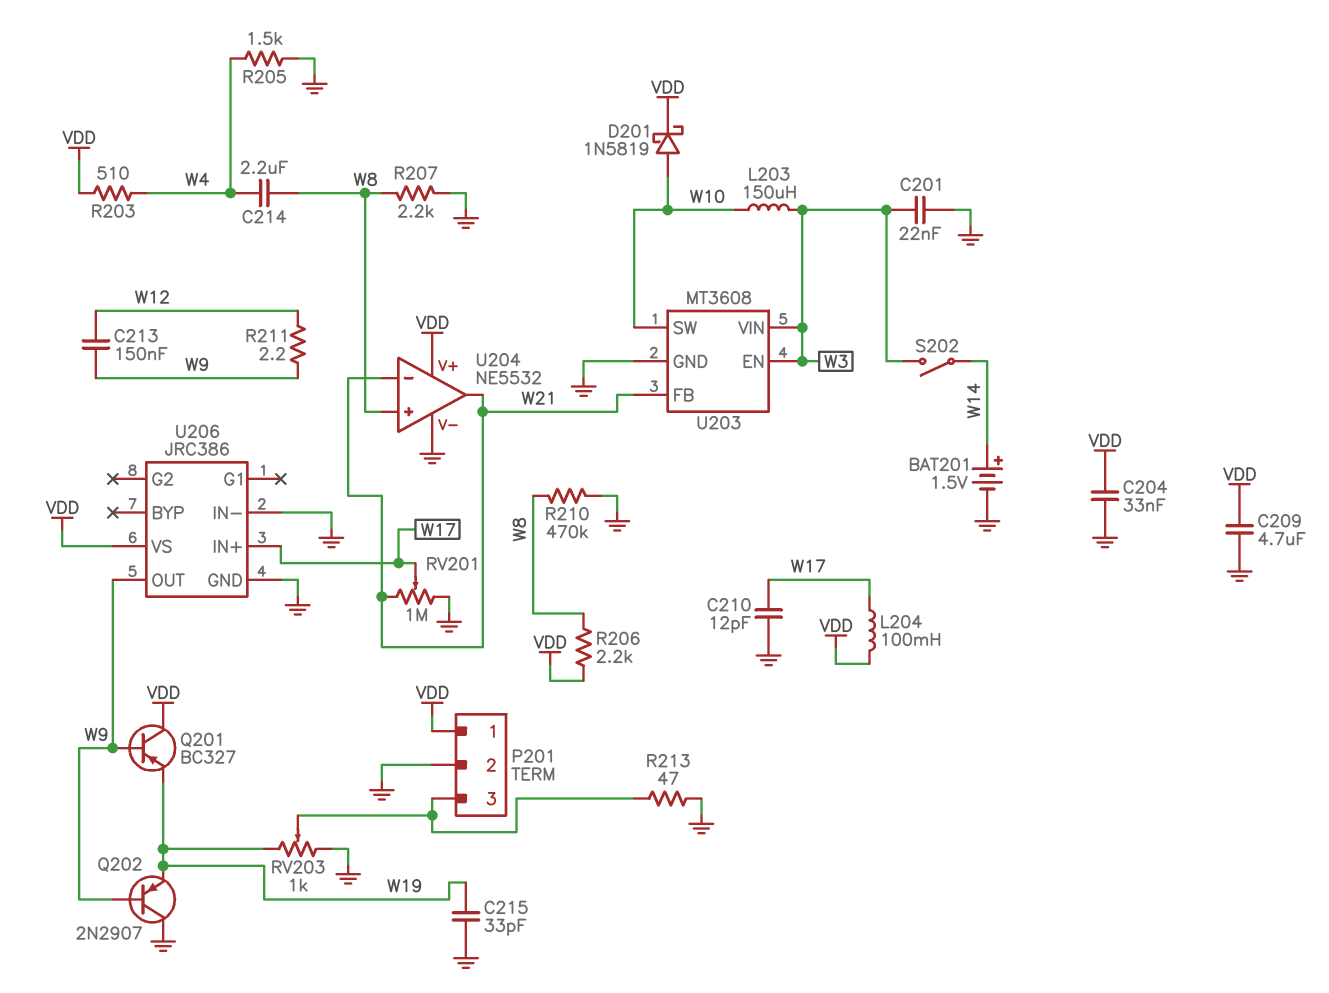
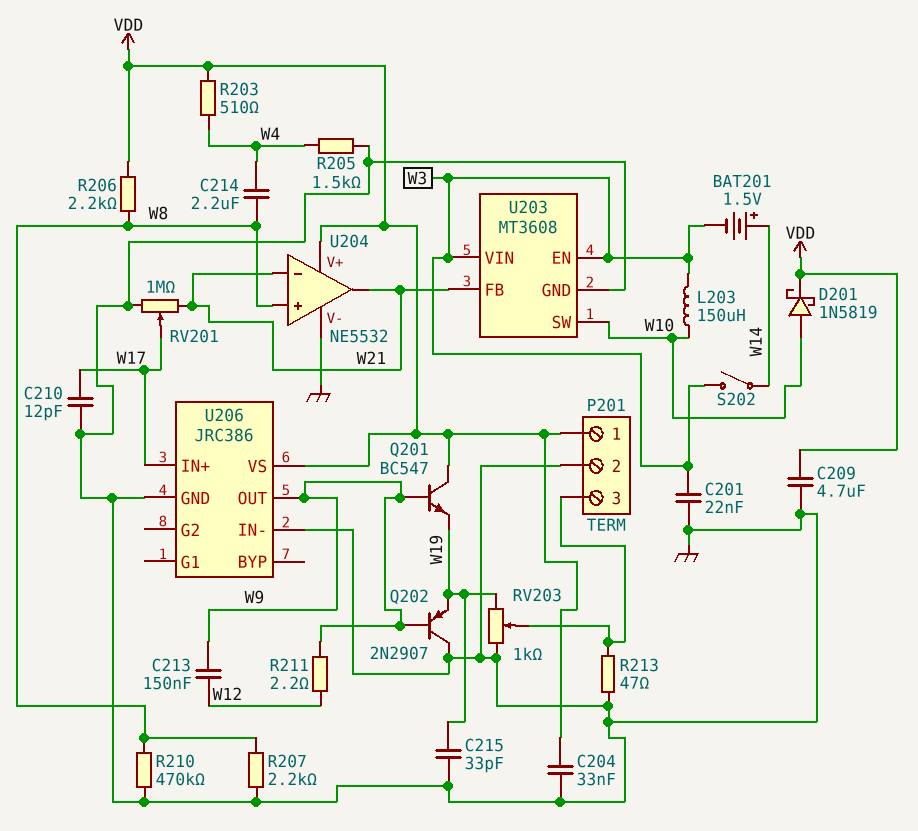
BAT201: 1.5V (plus W14, minus GND) -> 1.5V (plus W14, minus W3)
L204: 100mH (VDD, W17) -> none
Q201: PNP BC327 (B W9, C VDD, E W19) -> NPN BC547 (B W9, C VDD, E W19)

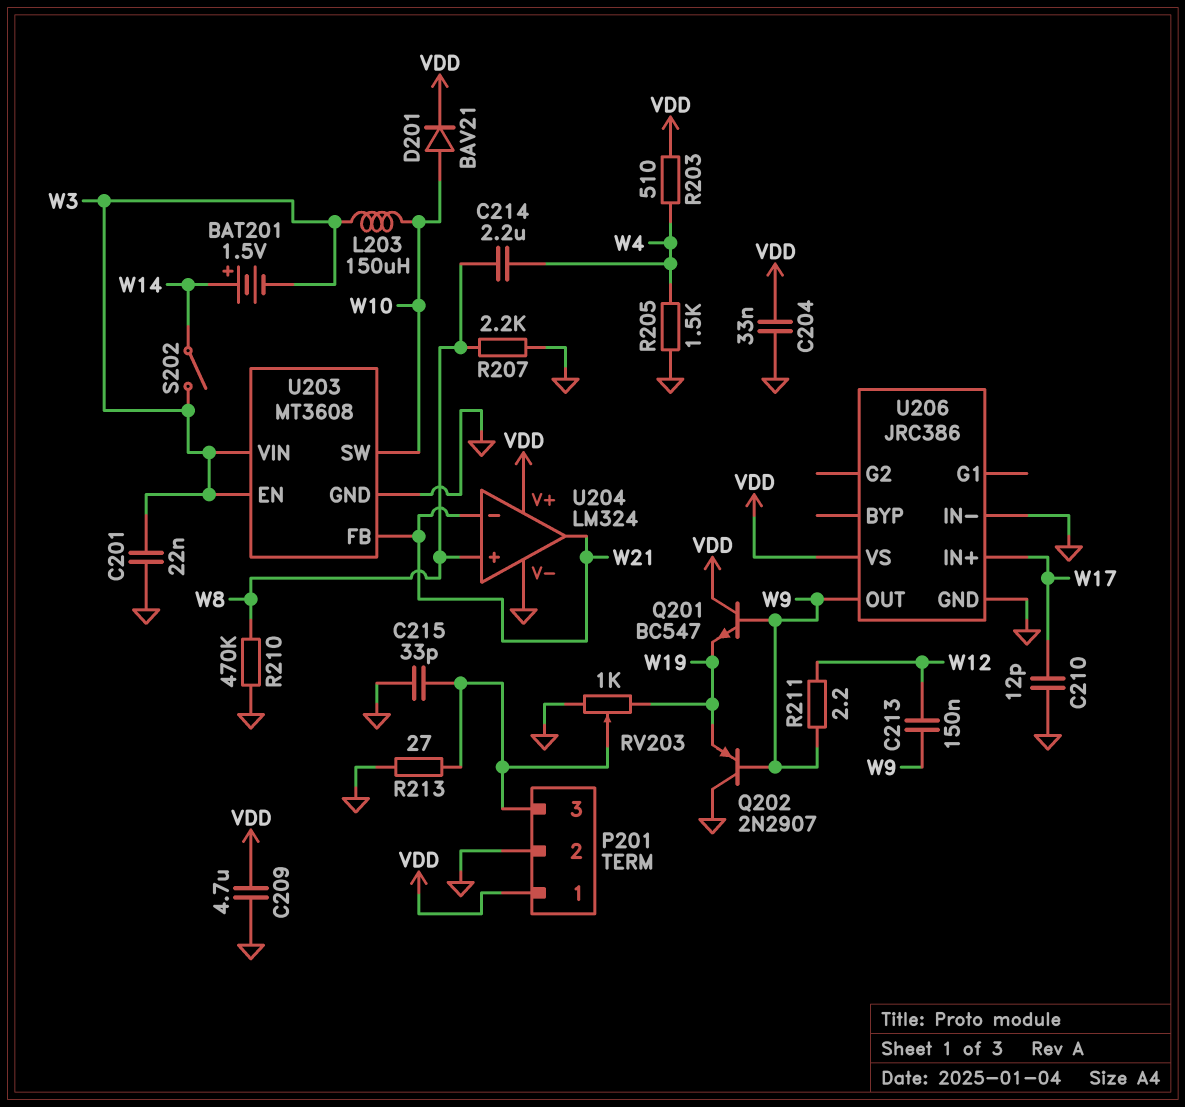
C215: 33pF (GND, W19) -> 33pF (GND, P201/3)
D201: schottky 1N5819 (A W10, K VDD) -> diode BAV21 (A W10, K VDD)
R206: 2.2k (VDD, W8) -> none
R213: 47 (GND, P201/3) -> 27 (GND, P201/3)
RV201: 1M (GND, W21, wiper W17) -> none
U204: NE5532 -> LM324

